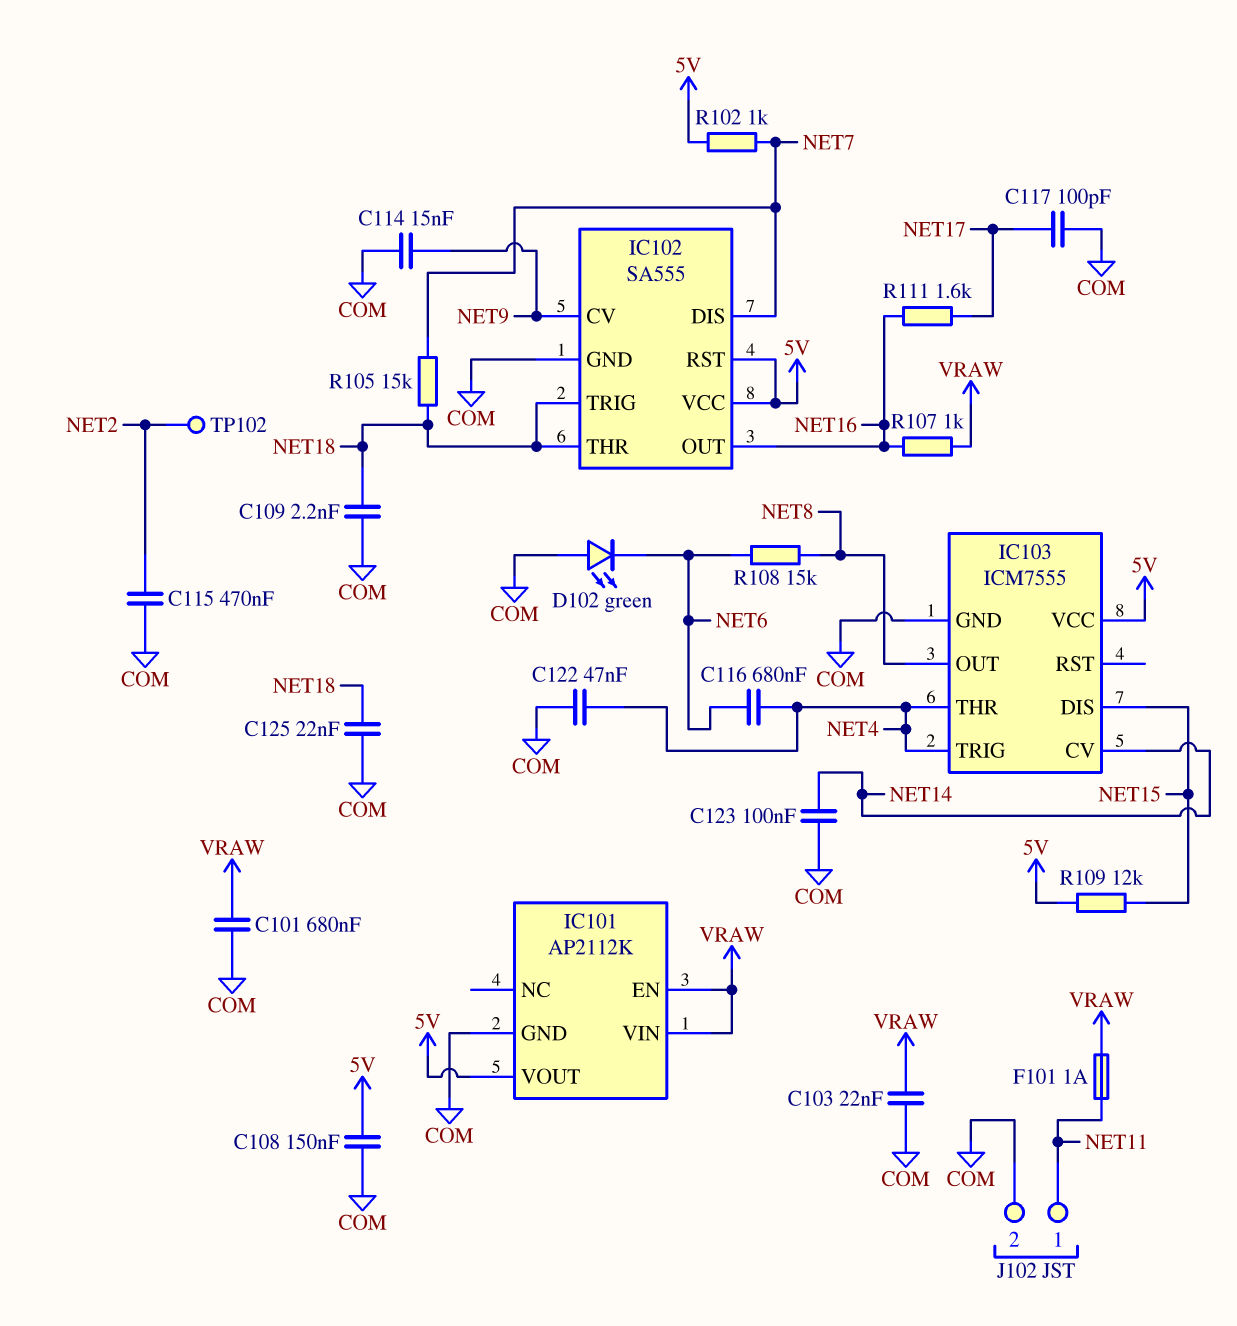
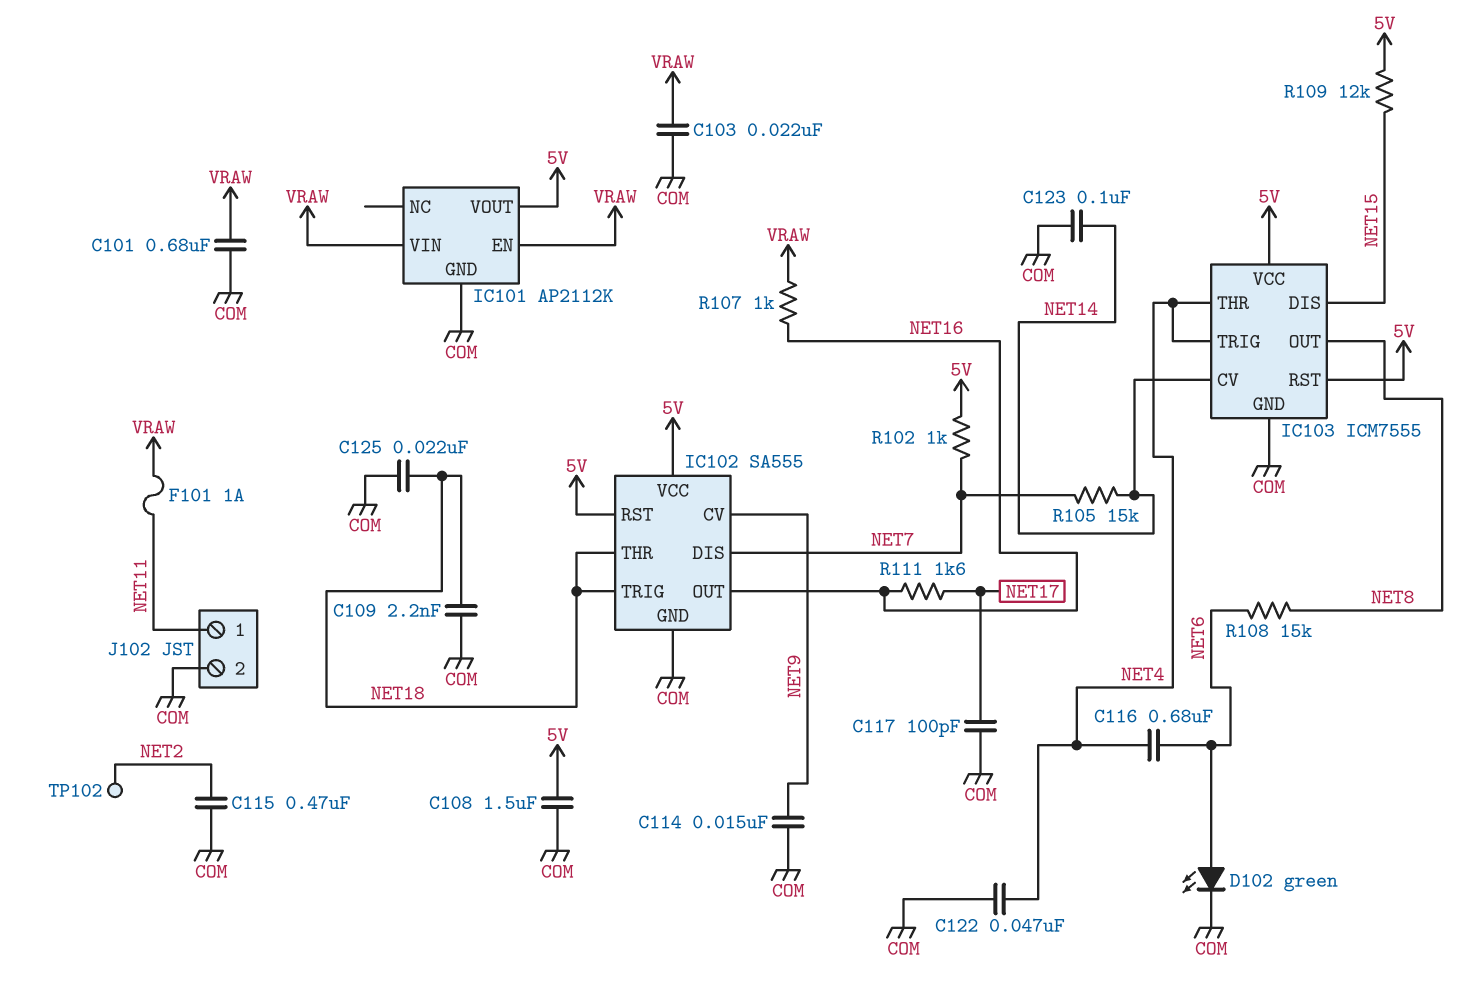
C108: 150nF (5V, COM) -> 1.5uF (5V, COM)
D102: LED green (A COM, K NET6) -> LED green (A NET6, K COM)
IC103 pin RST: none -> 5V
R105: 15k (NET7, NET18) -> 15k (NET7, NET14)

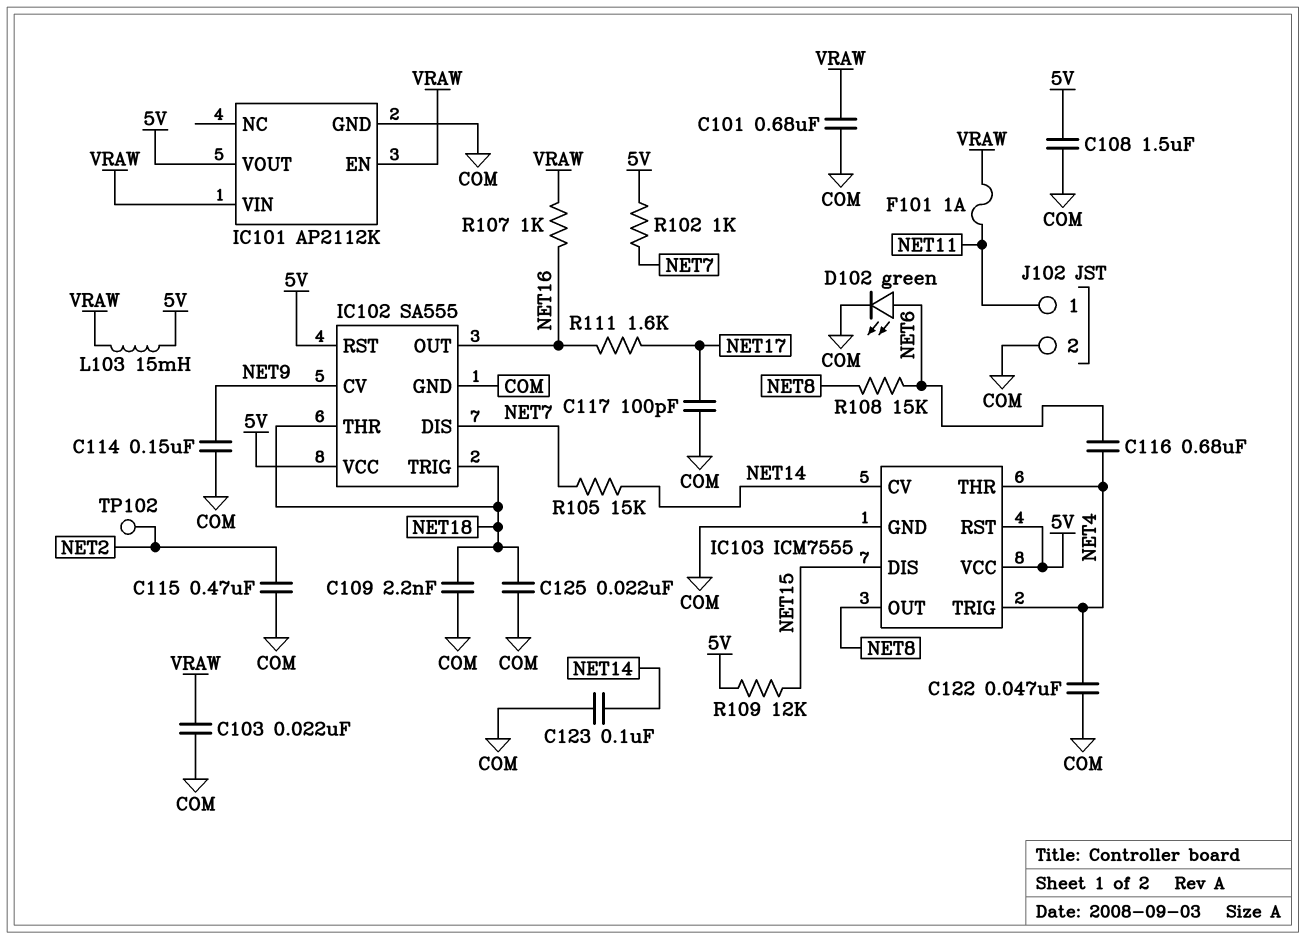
C114: 15nF (COM, NET9) -> 150nF (COM, NET9)
L103: none -> 15mH (5V, VRAW)

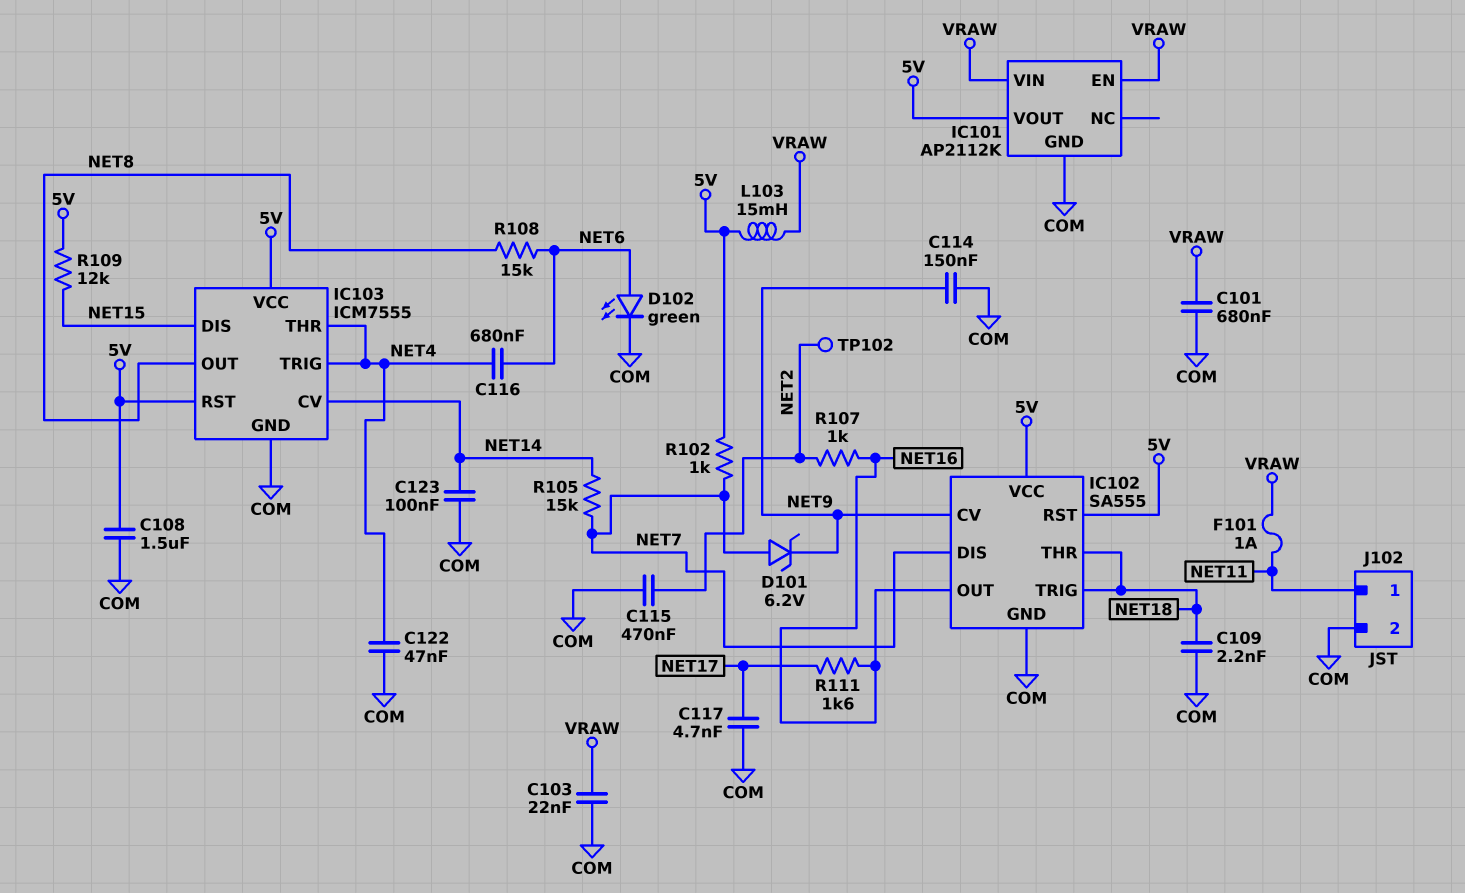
C117: 100pF (COM, NET17) -> 4.7nF (COM, NET17)
C125: 22nF (COM, NET18) -> none
D101: none -> zener 6.2V (A NET7, K NET9)
R107: 1k (NET16, VRAW) -> 1k (NET2, NET16)

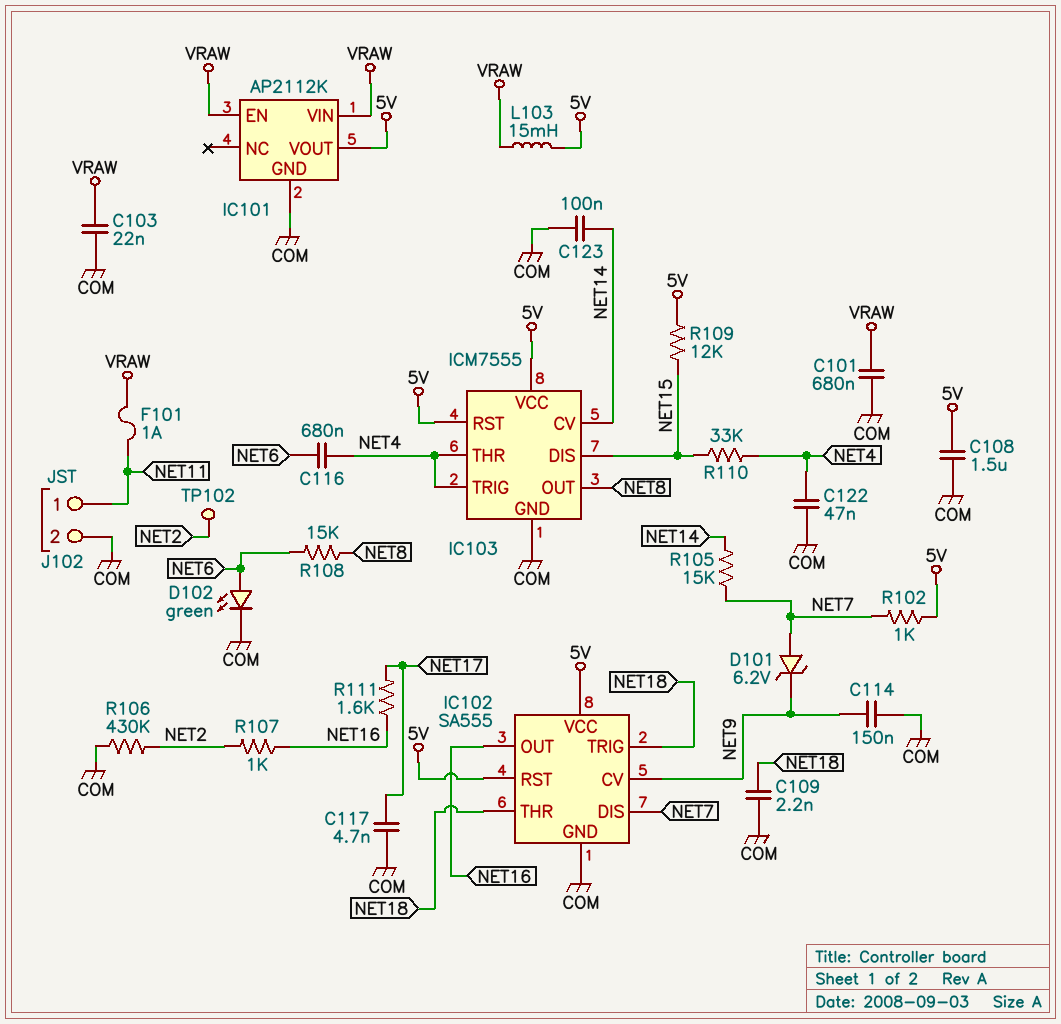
C115: 470nF (COM, NET2) -> none
R106: none -> 430k (COM, NET2)
R110: none -> 33k (NET4, NET15)

